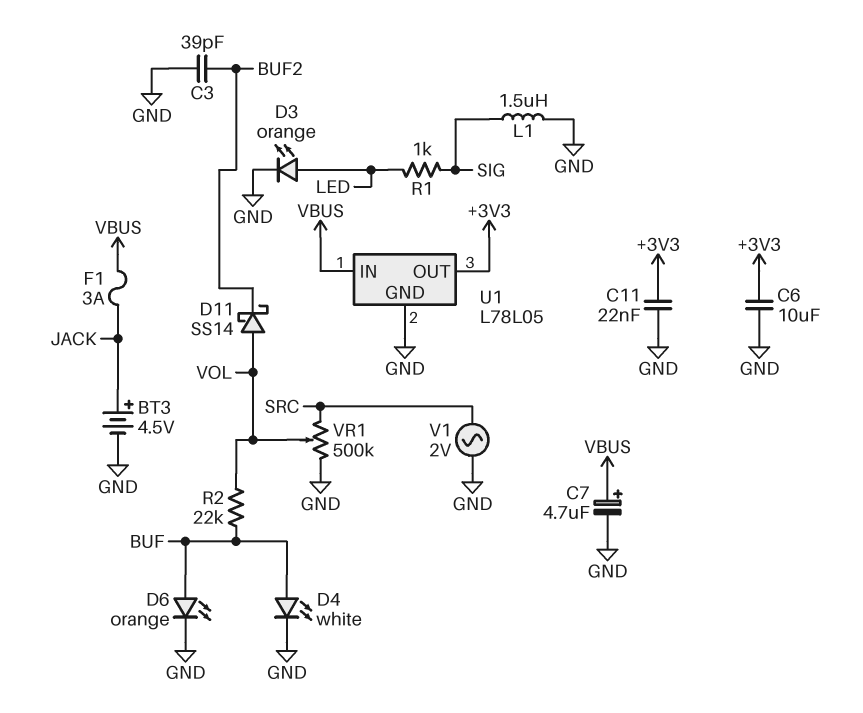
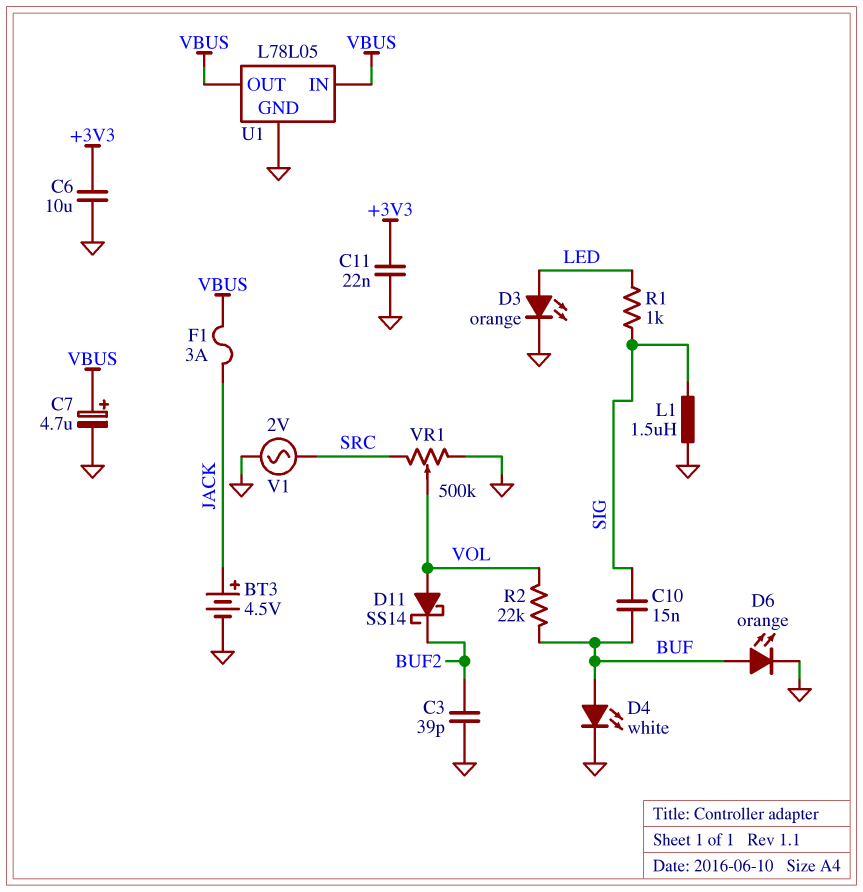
C10: none -> 15nF (BUF, SIG)
U1 pin OUT: +3V3 -> VBUS

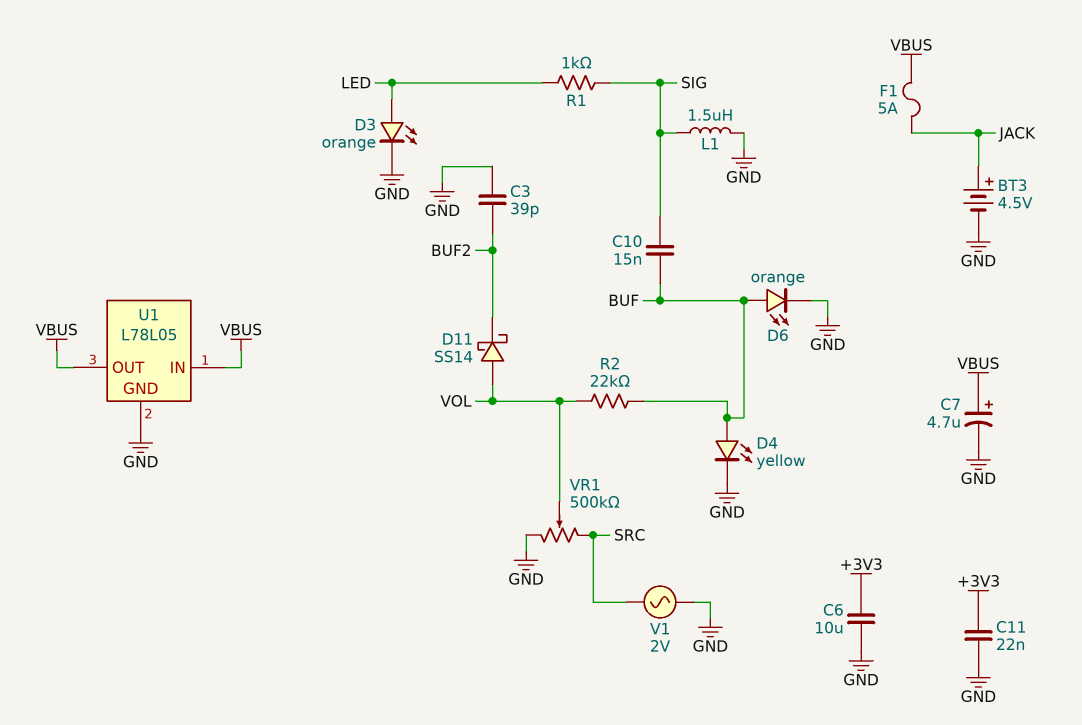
D4: LED white (A BUF, K GND) -> LED yellow (A BUF, K GND)
F1: 3A (JACK, VBUS) -> 5A (JACK, VBUS)

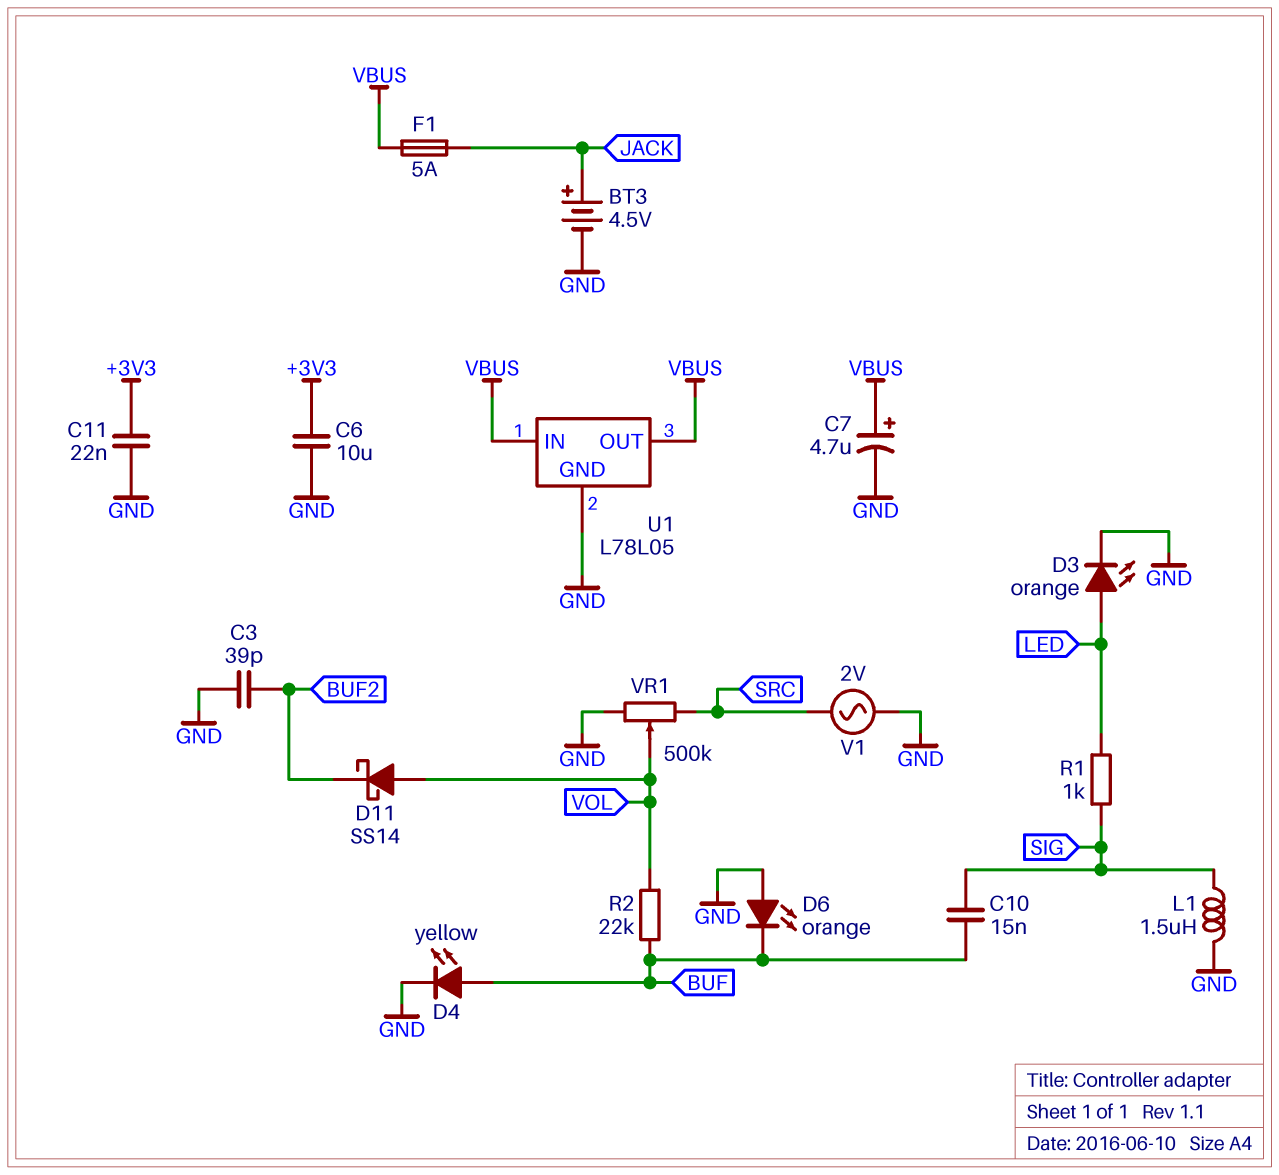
D6: LED orange (A BUF, K GND) -> LED orange (A GND, K BUF)

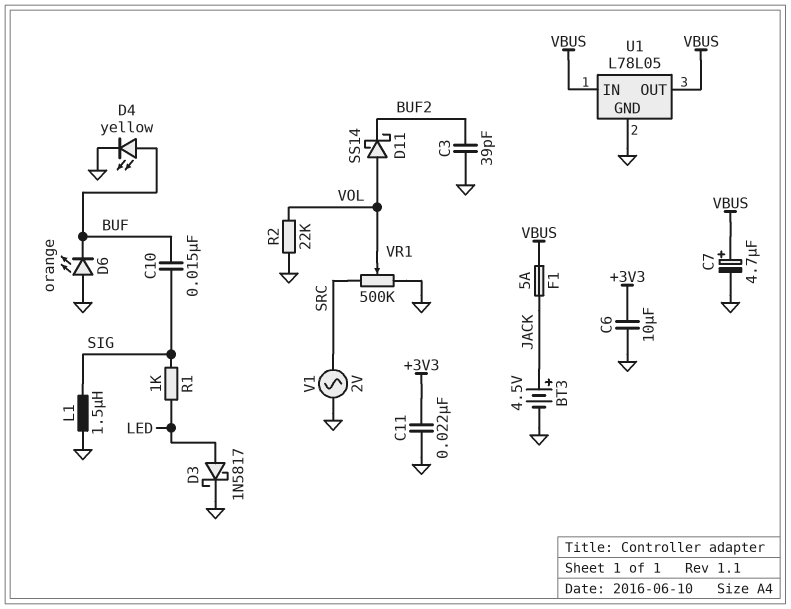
D3: LED orange (A LED, K GND) -> schottky 1N5817 (A LED, K GND)
R2: 22k (BUF, VOL) -> 22k (GND, VOL)

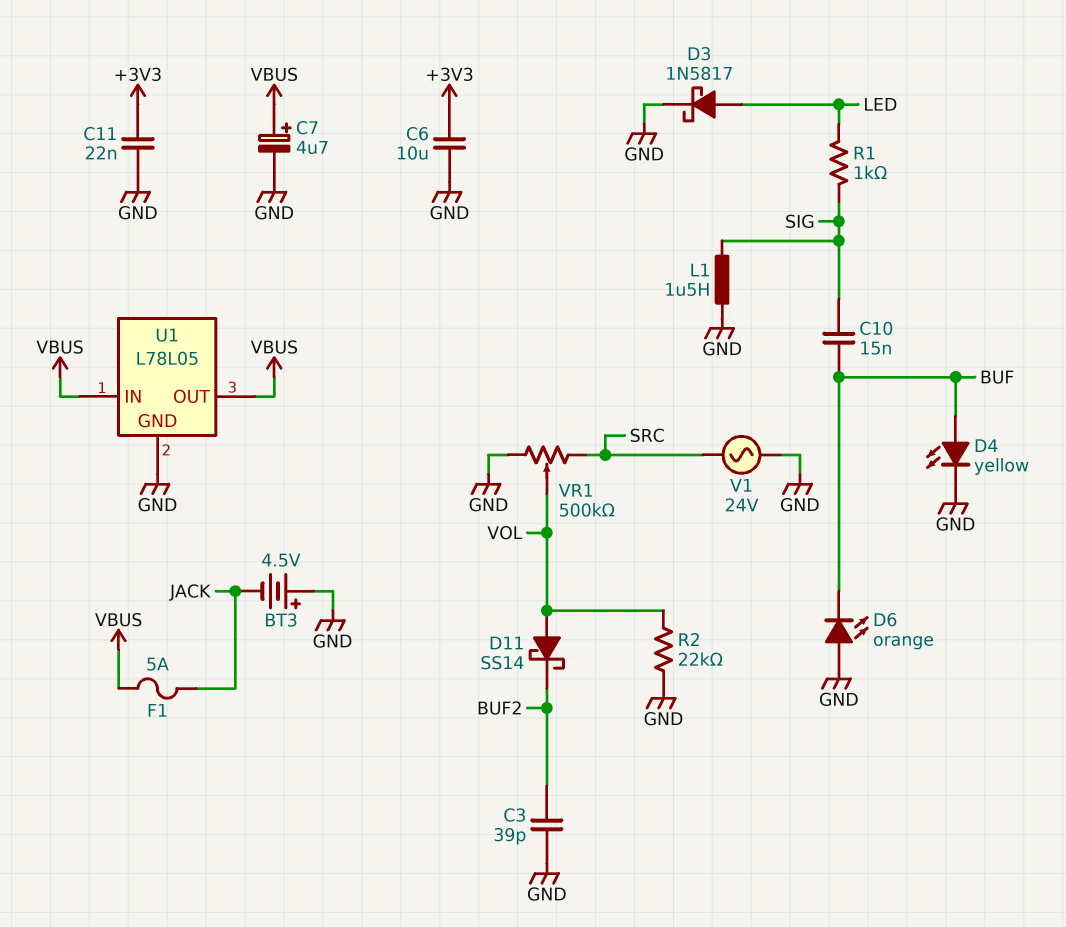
BT3: 4.5V (plus JACK, minus GND) -> 4.5V (plus GND, minus JACK)
V1: AC 2V (GND, SRC) -> AC 24V (GND, SRC)

